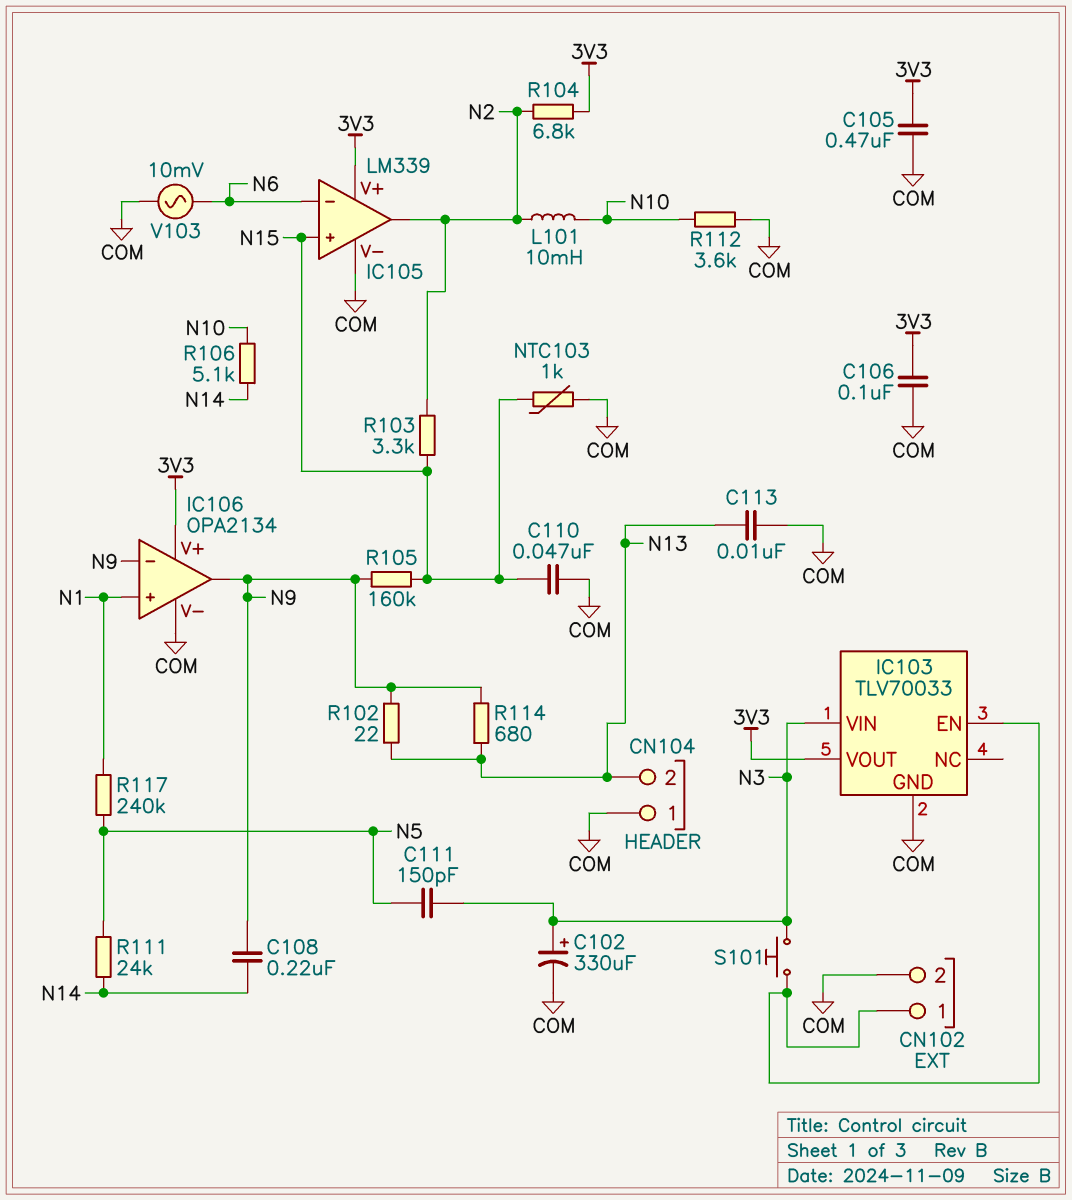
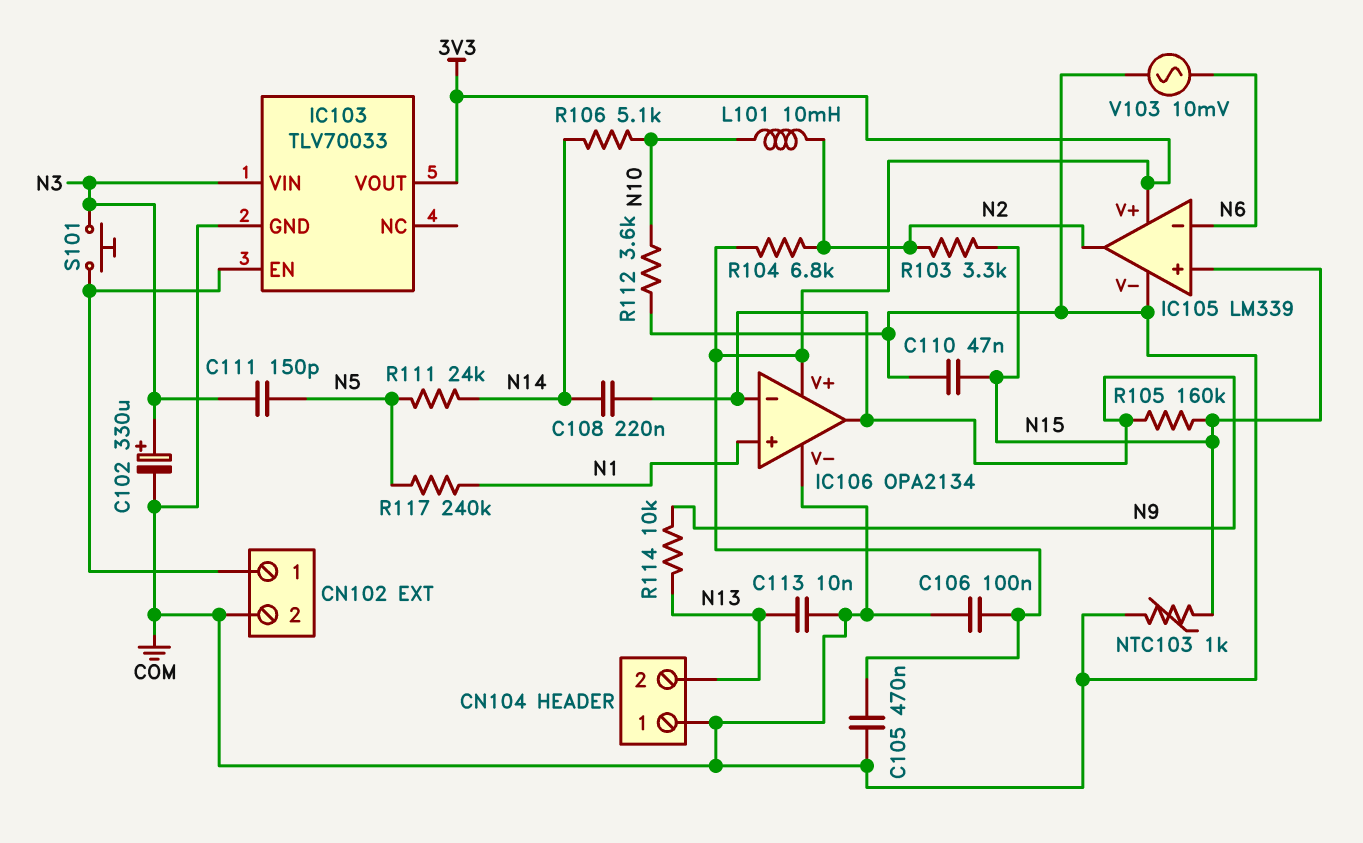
R102: 22 (N9, N13) -> none
R114: 680 (N9, N13) -> 10k (N9, N13)

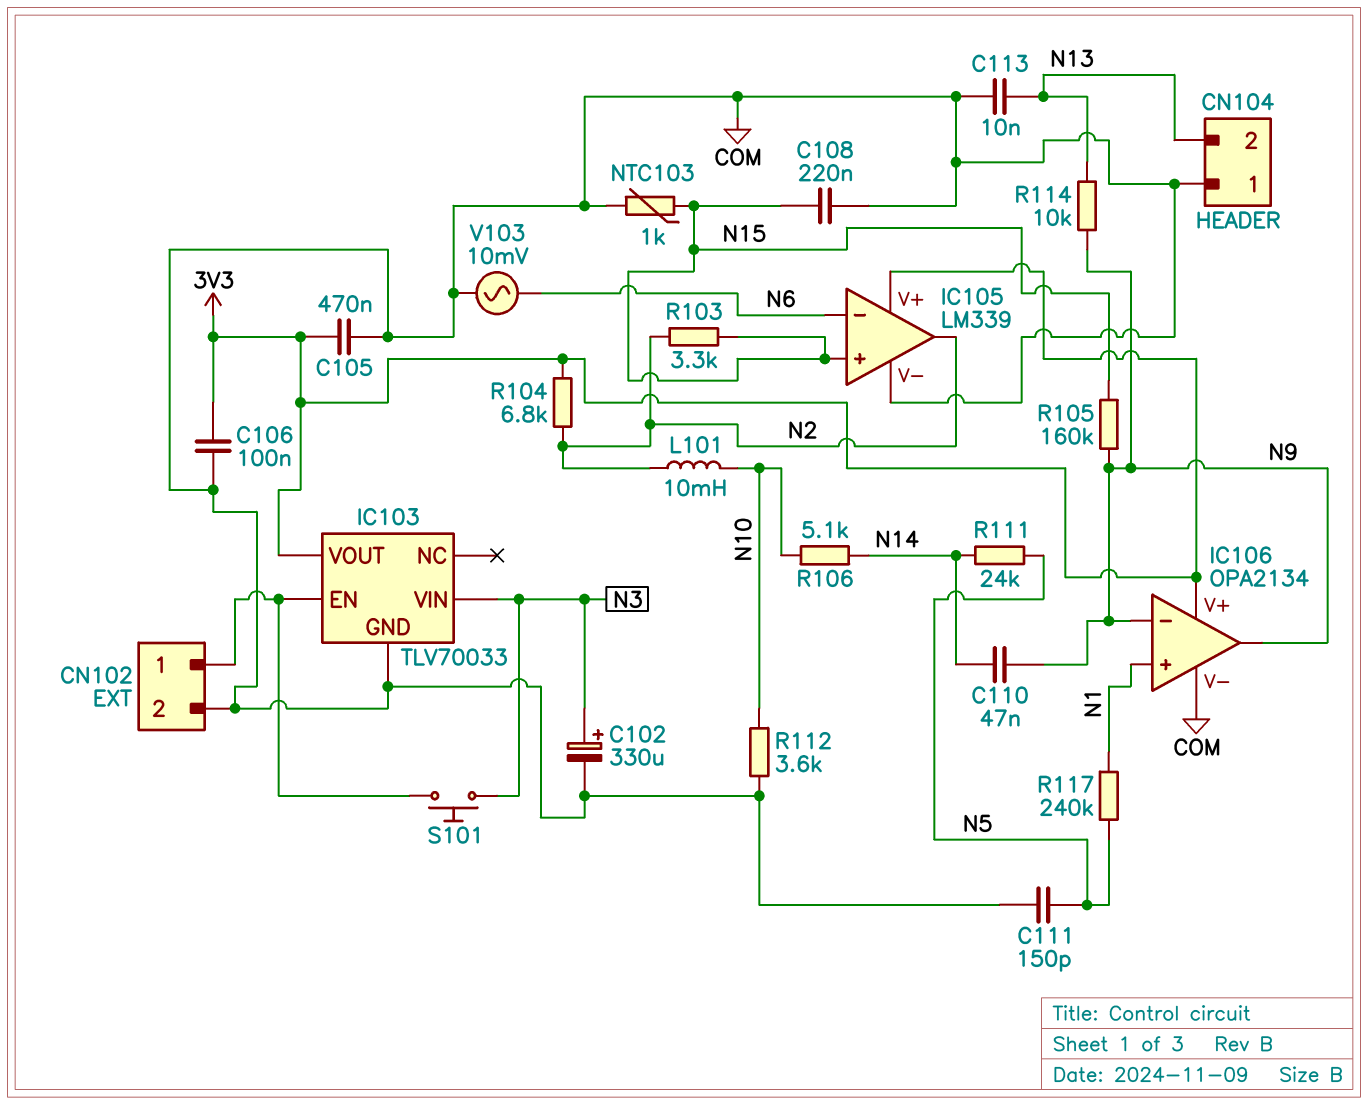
C108: 220nF (N9, N14) -> 220nF (COM, N15)
C110: 47nF (COM, N15) -> 47nF (N9, N14)
C111: 150pF (N3, N5) -> 150pF (COM, N5)

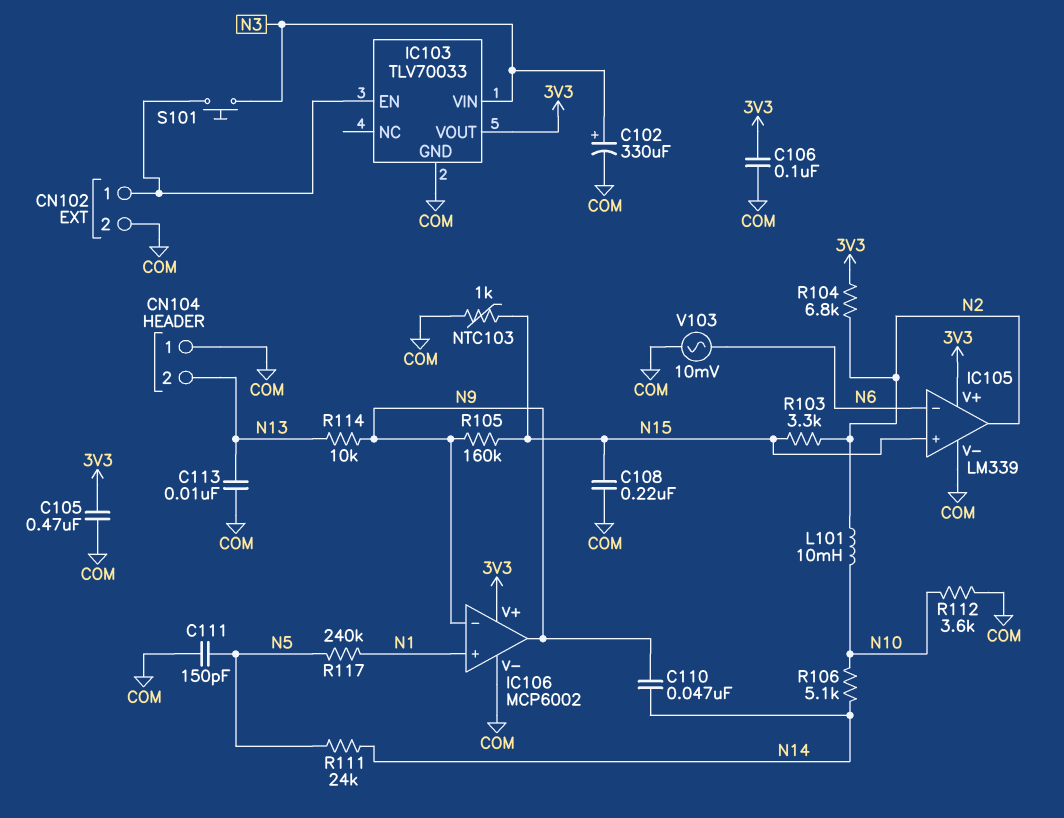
IC106: OPA2134 -> MCP6002

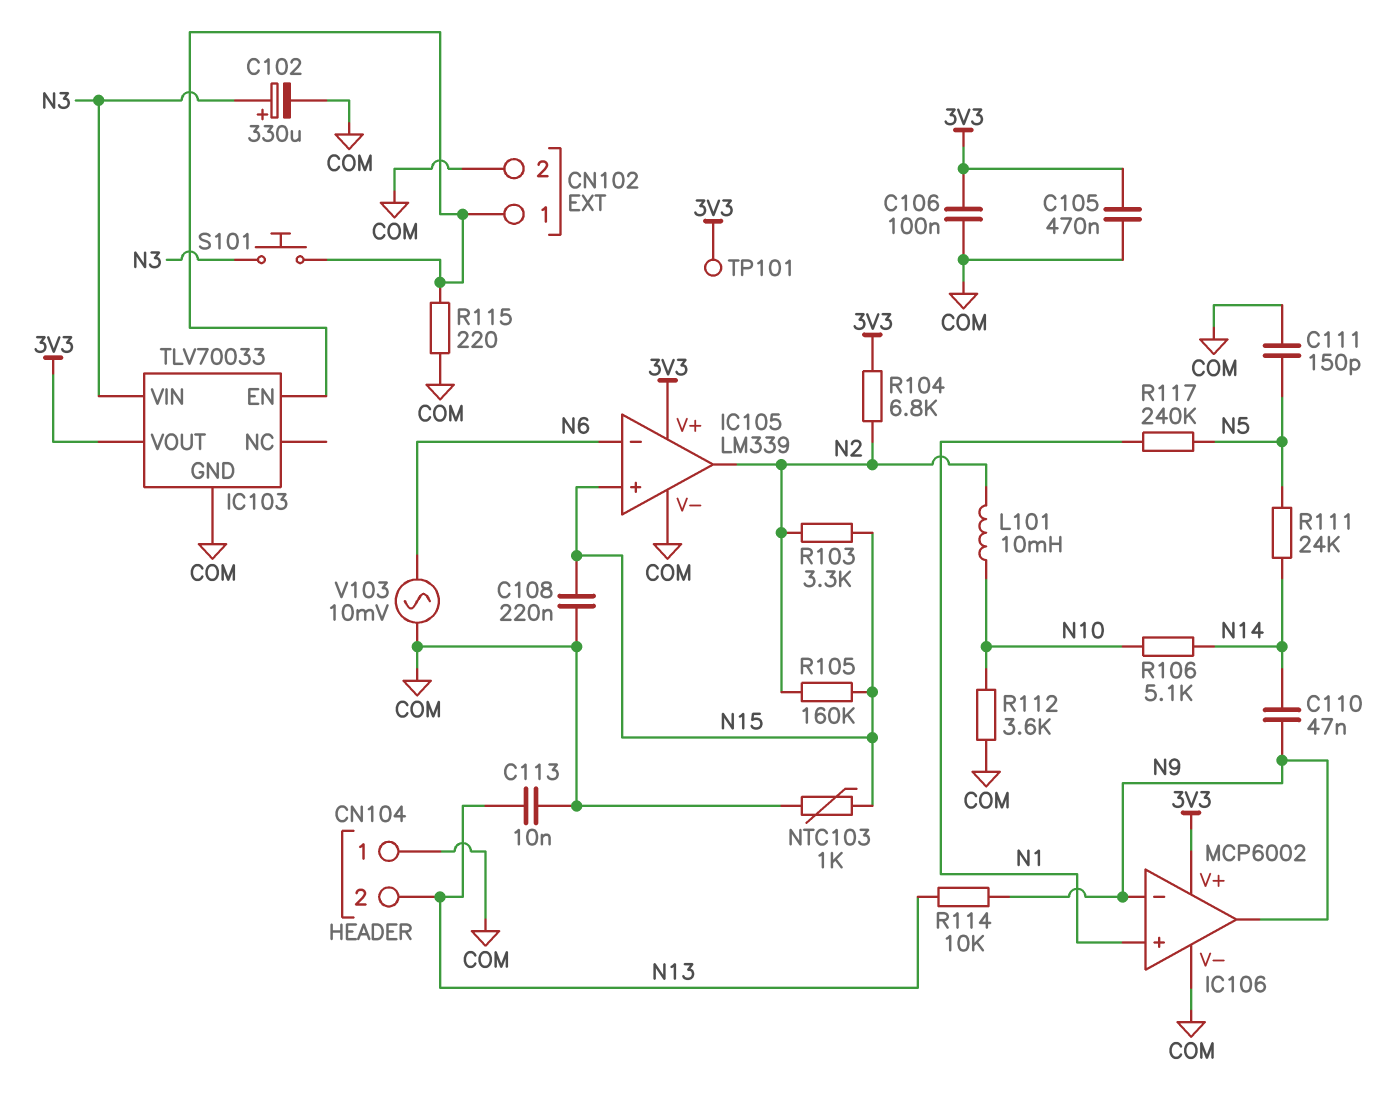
R105: 160k (N9, N15) -> 160k (N2, N15)
R115: none -> 220 (CN102/1, COM)
TP101: none -> test point (3V3)

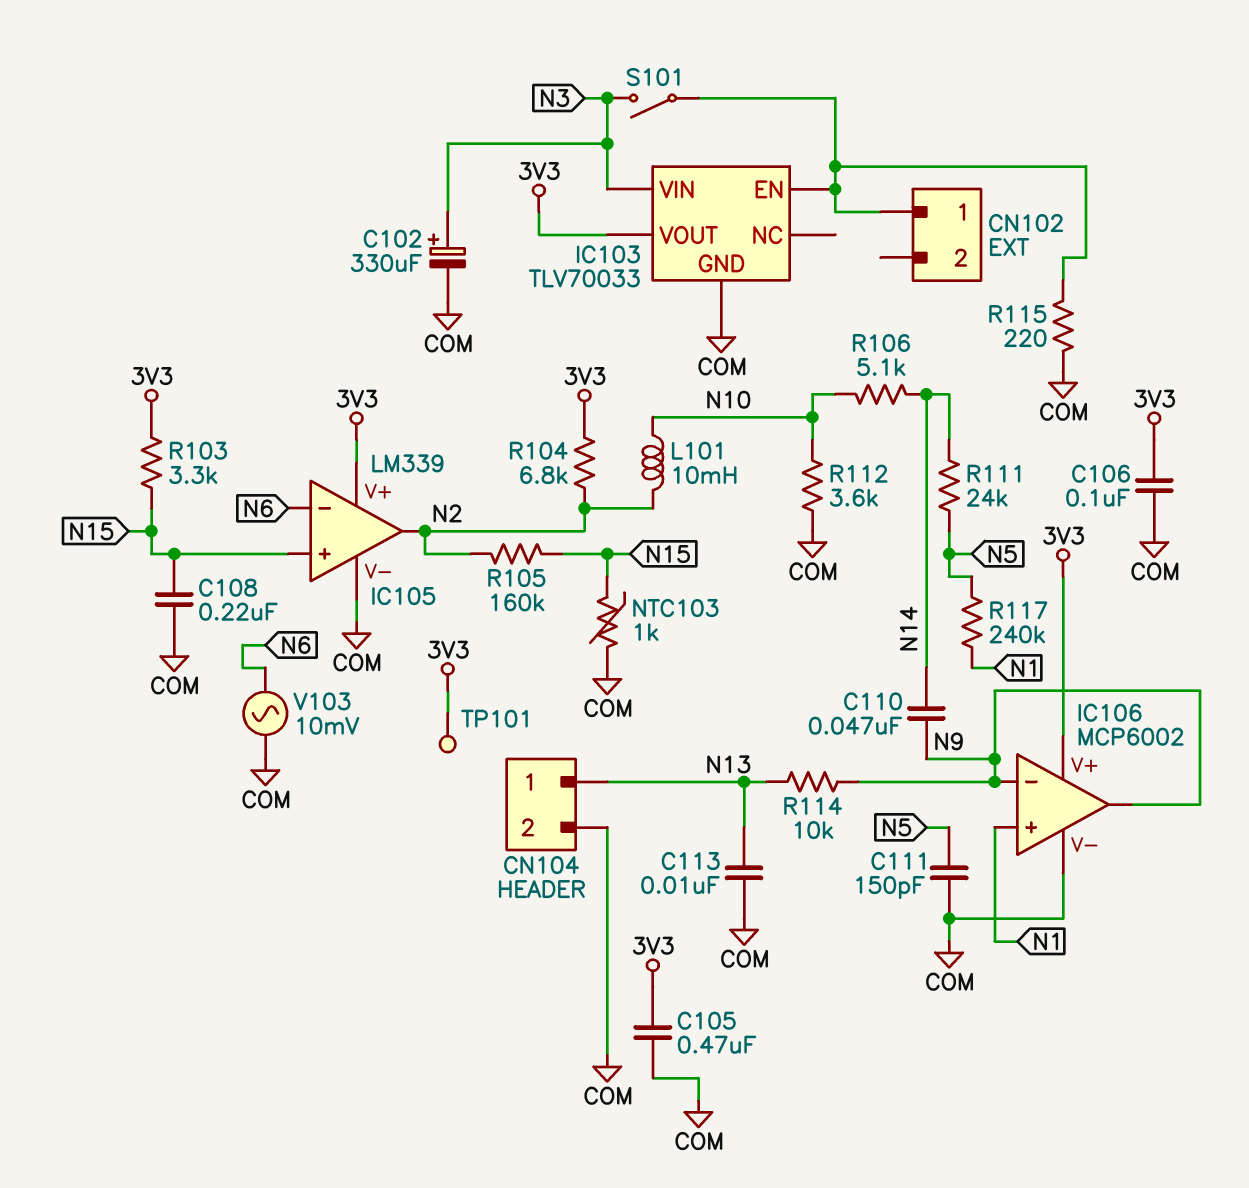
CN102 pin 2: COM -> none
CN104 pin 1: COM -> N13
CN104 pin 2: N13 -> COM
R103: 3.3k (N2, N15) -> 3.3k (3V3, N15)
S101: button (CN102/1, N3) -> switch (CN102/1, N3)

